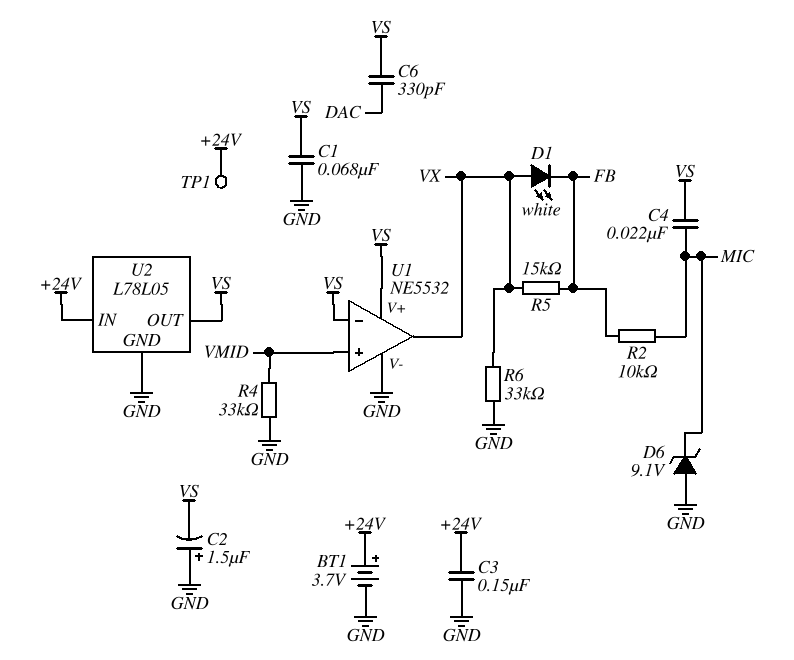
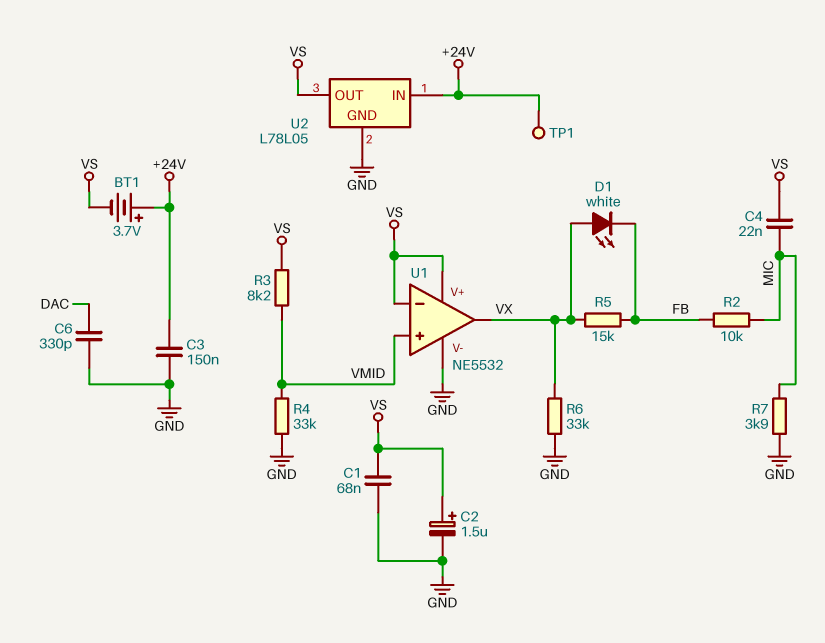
BT1: 3.7V (plus +24V, minus GND) -> 3.7V (plus +24V, minus VS)
C2: 1.5uF (plus GND, minus VS) -> 1.5uF (plus VS, minus GND)
C6: 330pF (DAC, VS) -> 330pF (DAC, GND)
D6: zener 9.1V (A GND, K MIC) -> none
R3: none -> 8.2k (VMID, VS)
R7: none -> 3.9k (GND, MIC)

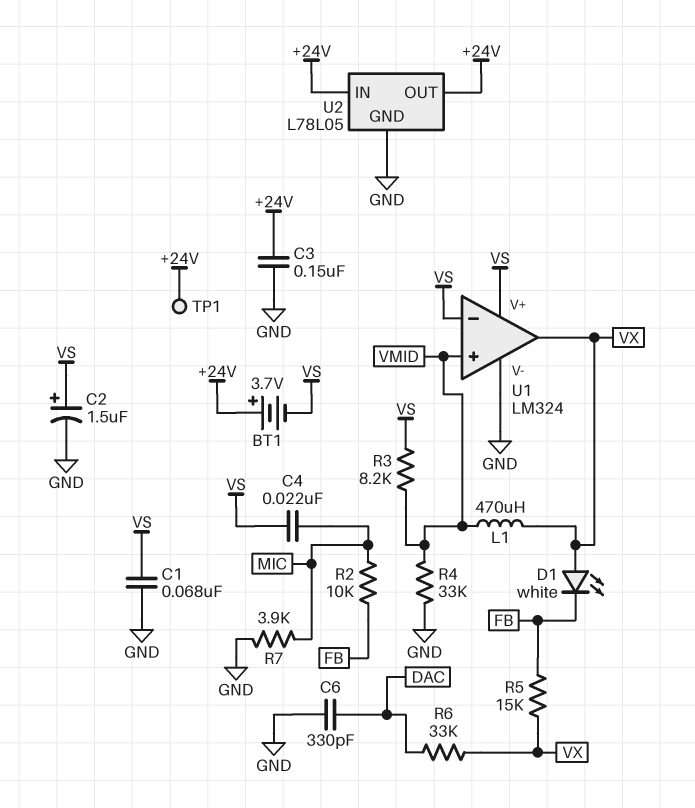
L1: none -> 470uH (VMID, VX)
R6: 33k (GND, VX) -> 33k (DAC, VX)
U1: NE5532 -> LM324
U2 pin OUT: VS -> +24V

